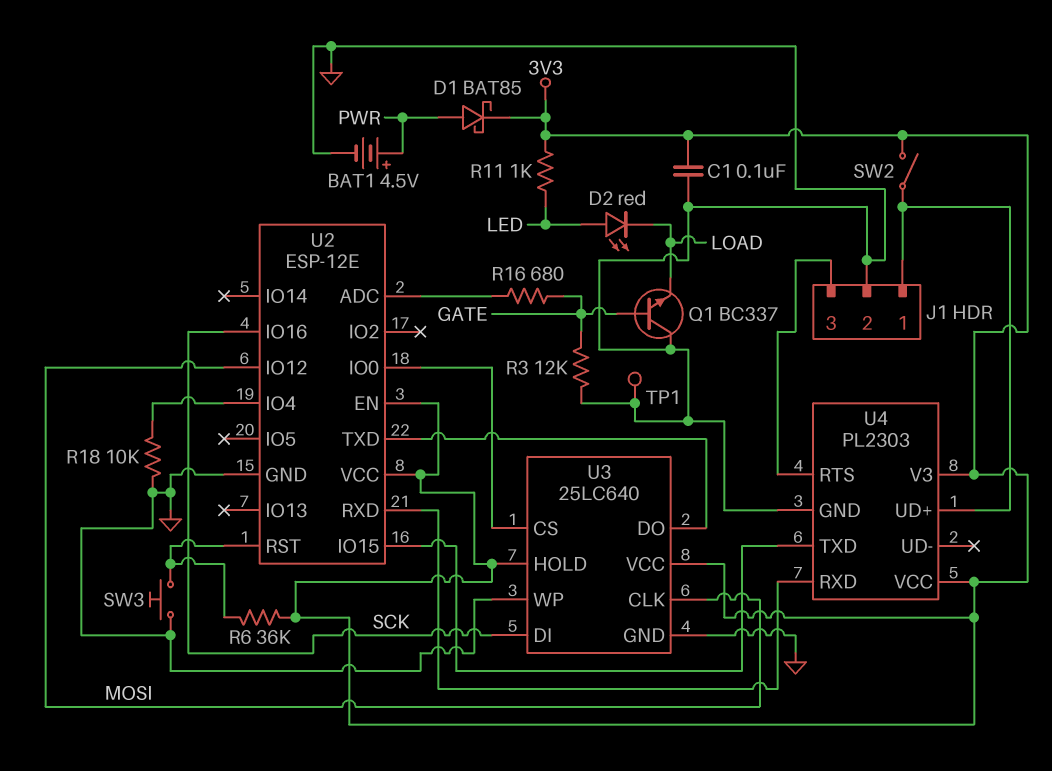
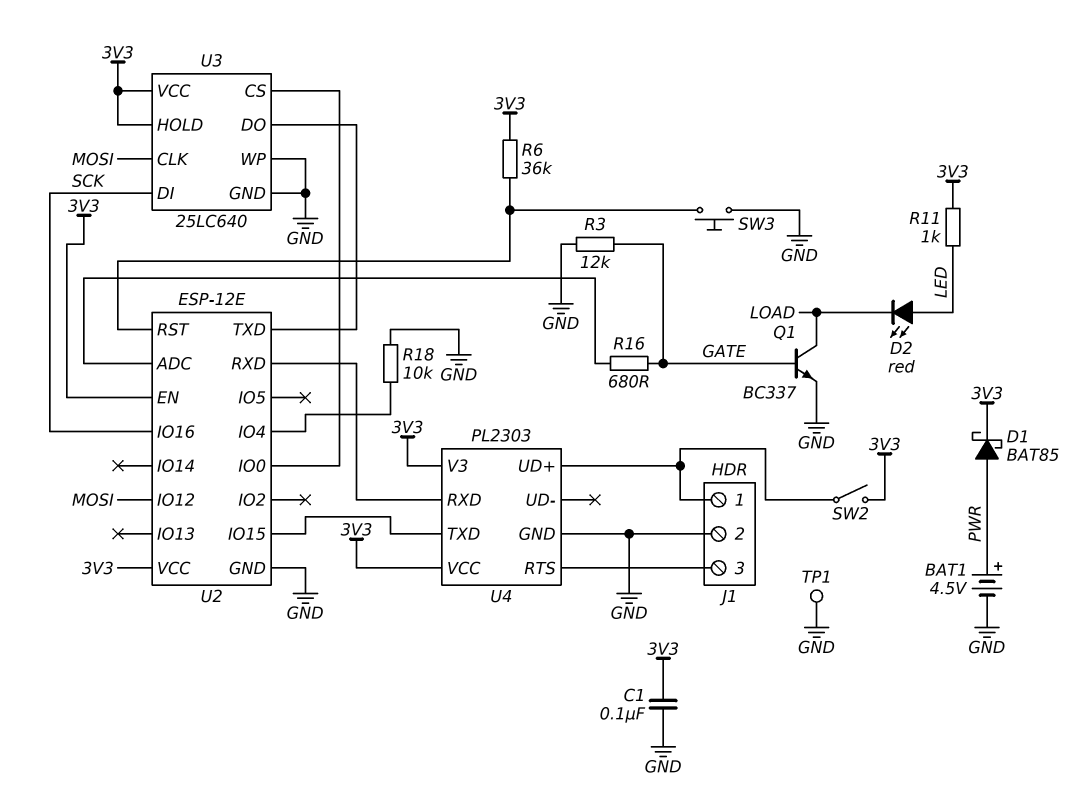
Q1: NPN BC337 (B GATE, C GND, E LOAD) -> NPN BC337 (B GATE, C LOAD, E GND)

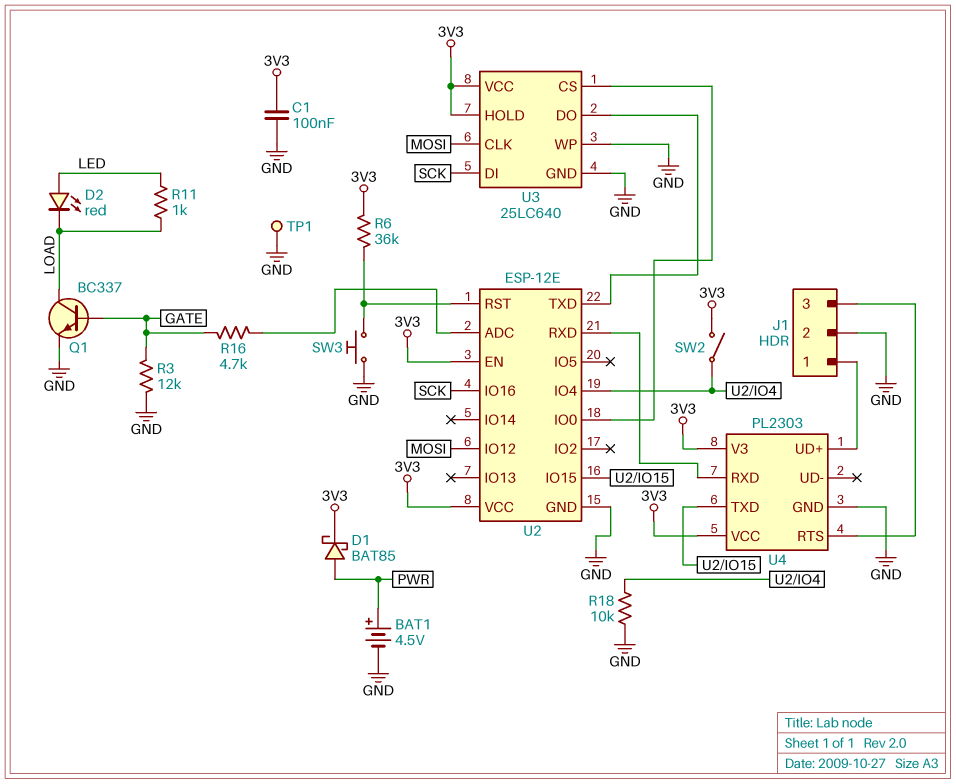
R11: 1k (3V3, LED) -> 1k (LED, LOAD)
R16: 680 (GATE, U2/ADC) -> 4.7k (GATE, U2/ADC)
SW2: switch (3V3, J1/1) -> switch (3V3, U2/IO4)

